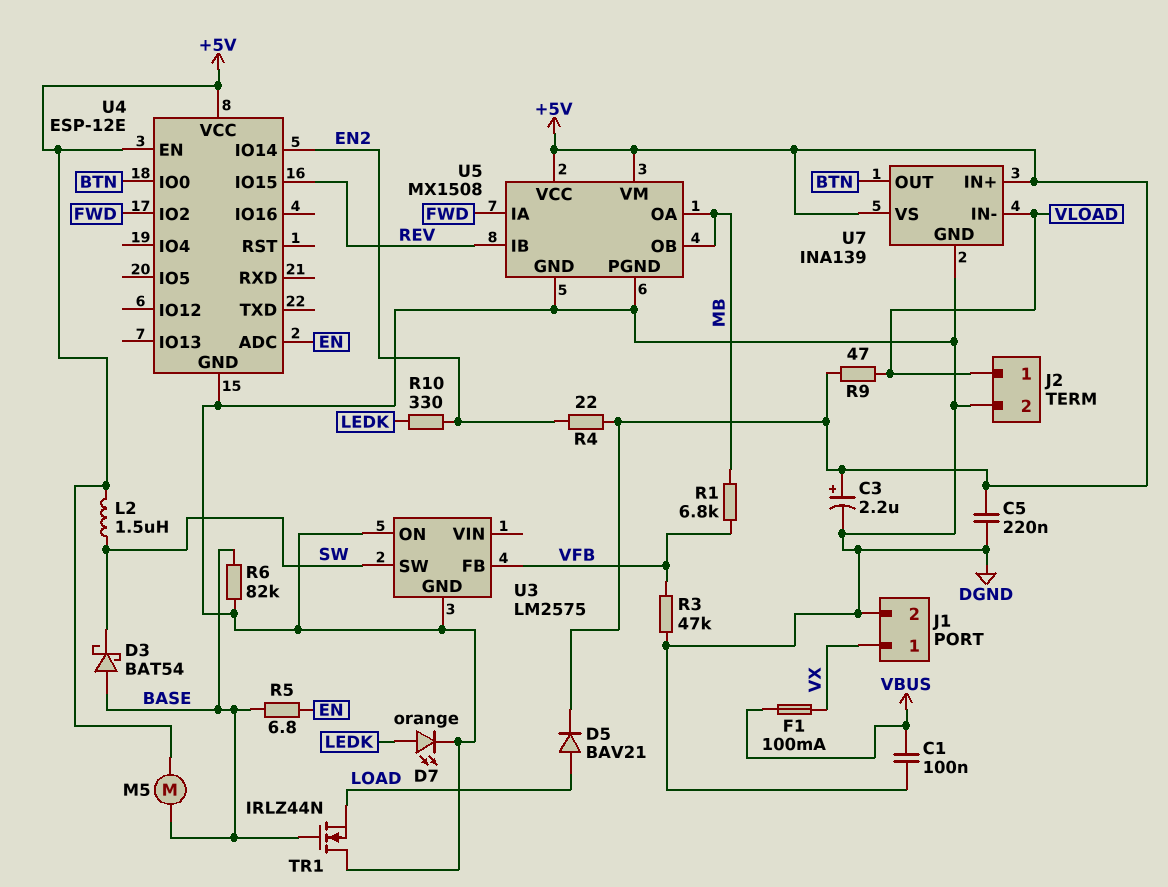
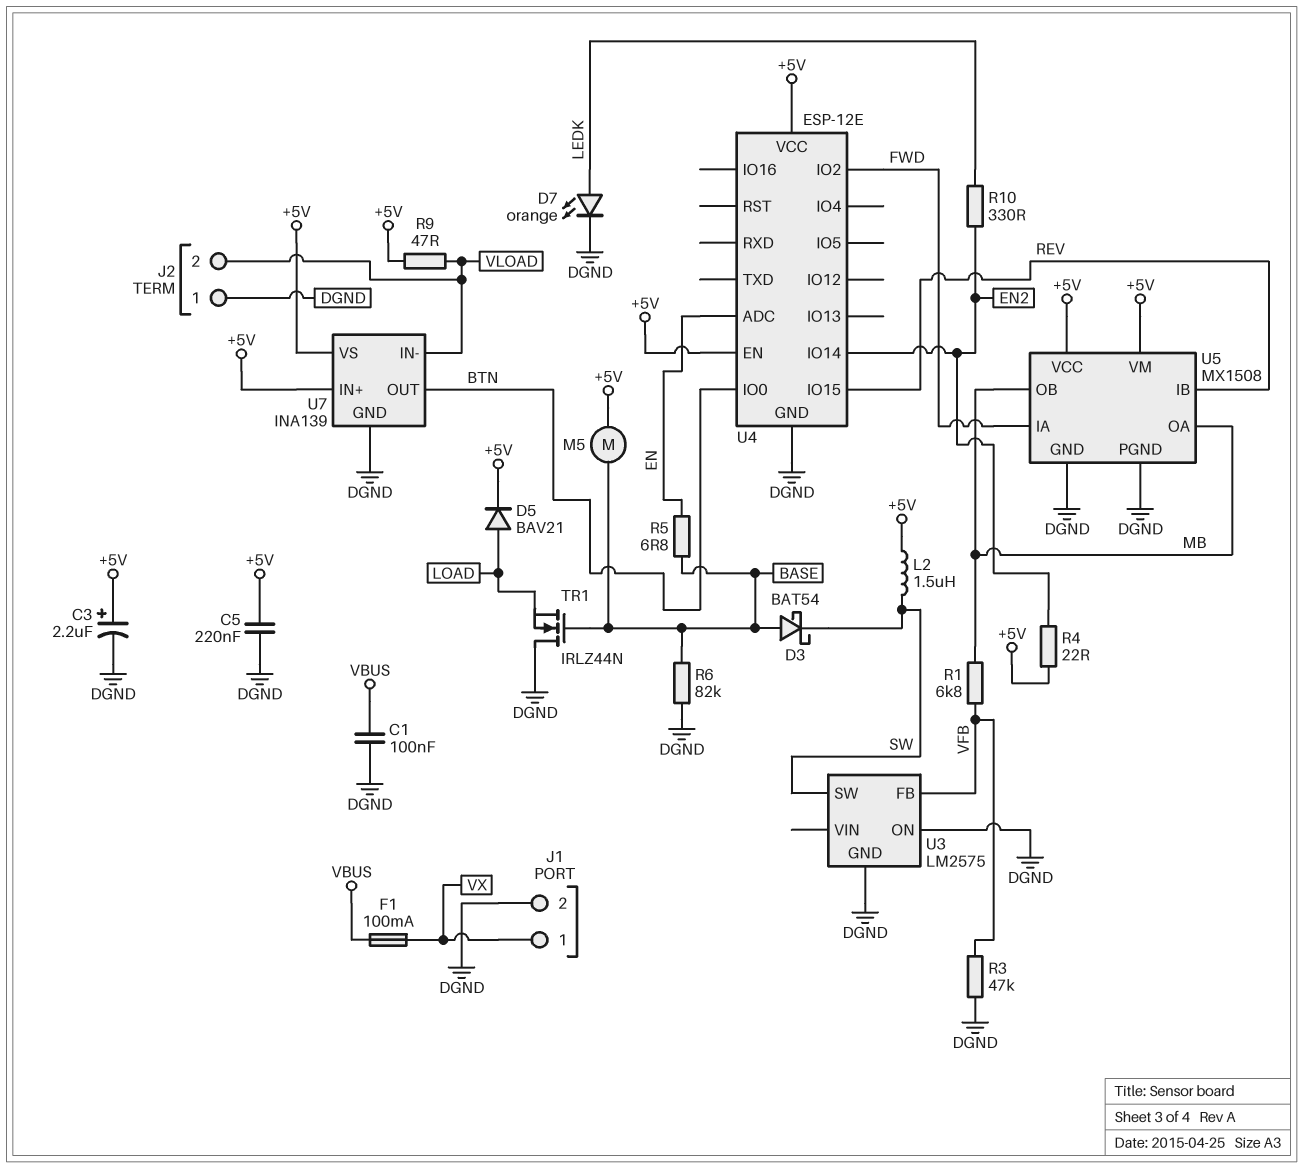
J2 pin 1: VLOAD -> DGND
J2 pin 2: DGND -> VLOAD

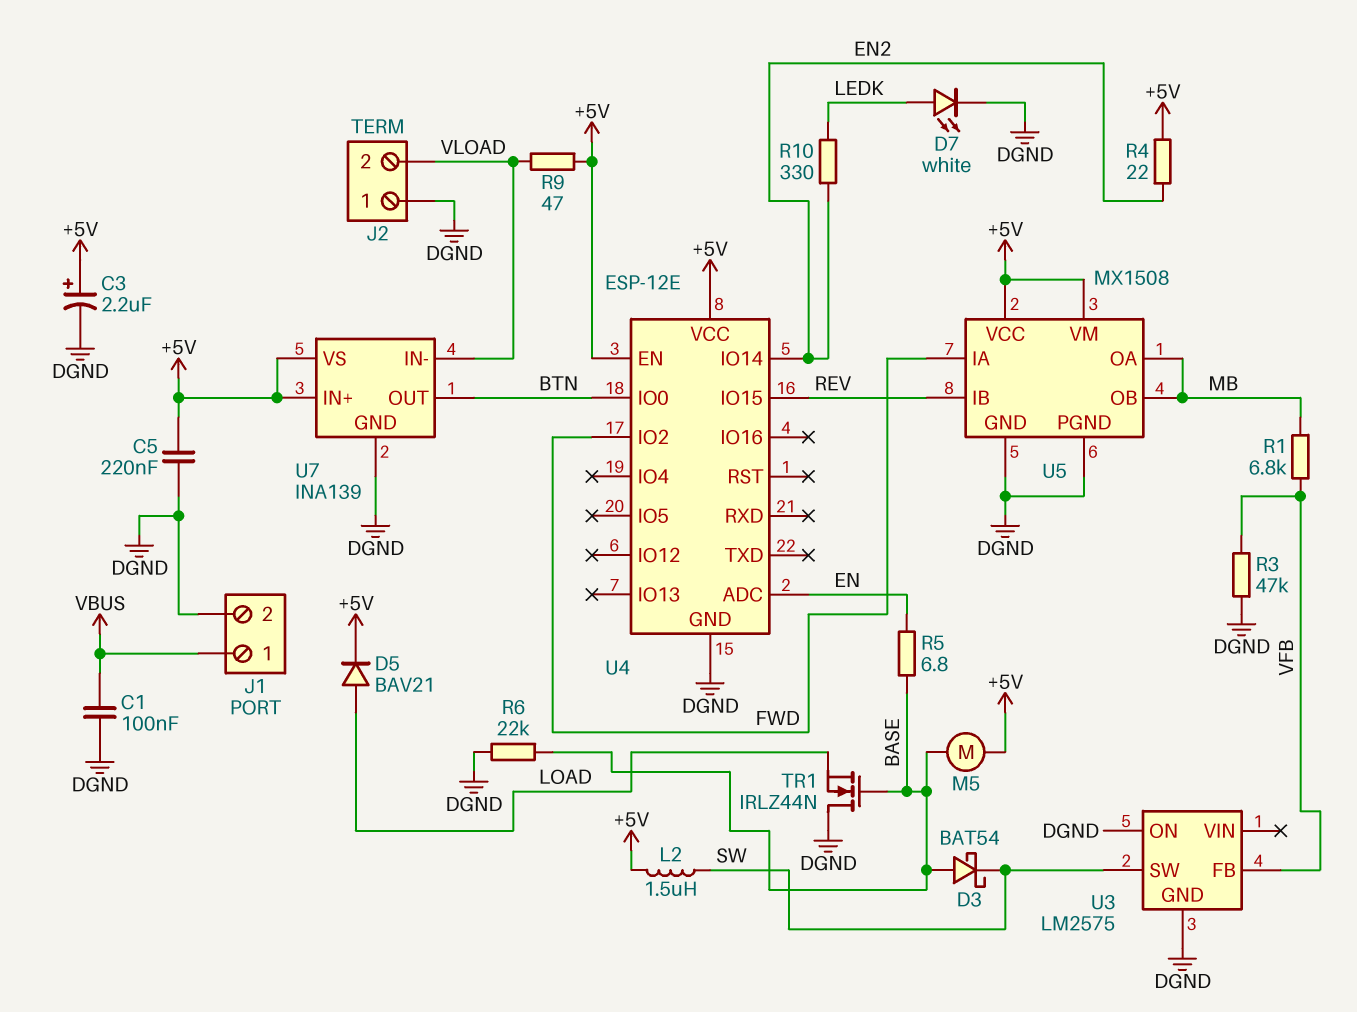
D7: LED orange (A LEDK, K DGND) -> LED white (A LEDK, K DGND)
F1: 100mA (VBUS, VX) -> none
J1 pin 1: VX -> VBUS
R6: 82k (BASE, DGND) -> 22k (BASE, DGND)

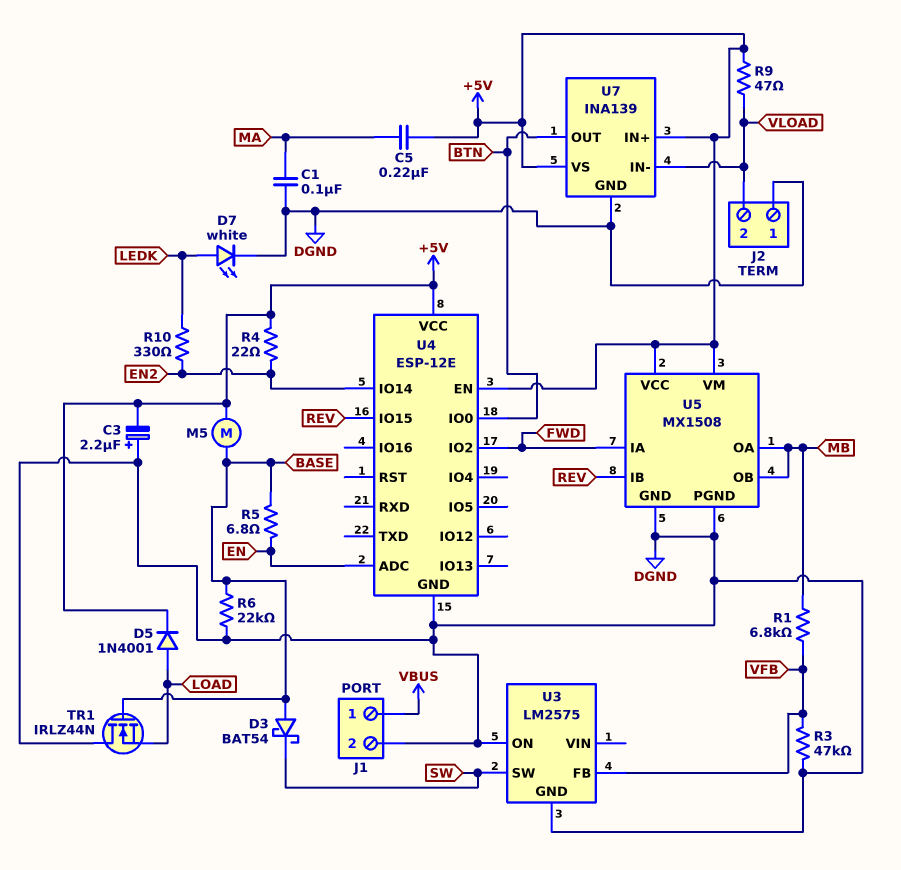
C1: 100nF (DGND, VBUS) -> 100nF (DGND, MA)
C3: 2.2uF (plus +5V, minus DGND) -> 2.2uF (plus DGND, minus +5V)
C5: 220nF (+5V, DGND) -> 220nF (+5V, MA)
D5: diode BAV21 (A LOAD, K +5V) -> diode 1N4001 (A LOAD, K +5V)
L2: 1.5uH (+5V, SW) -> none

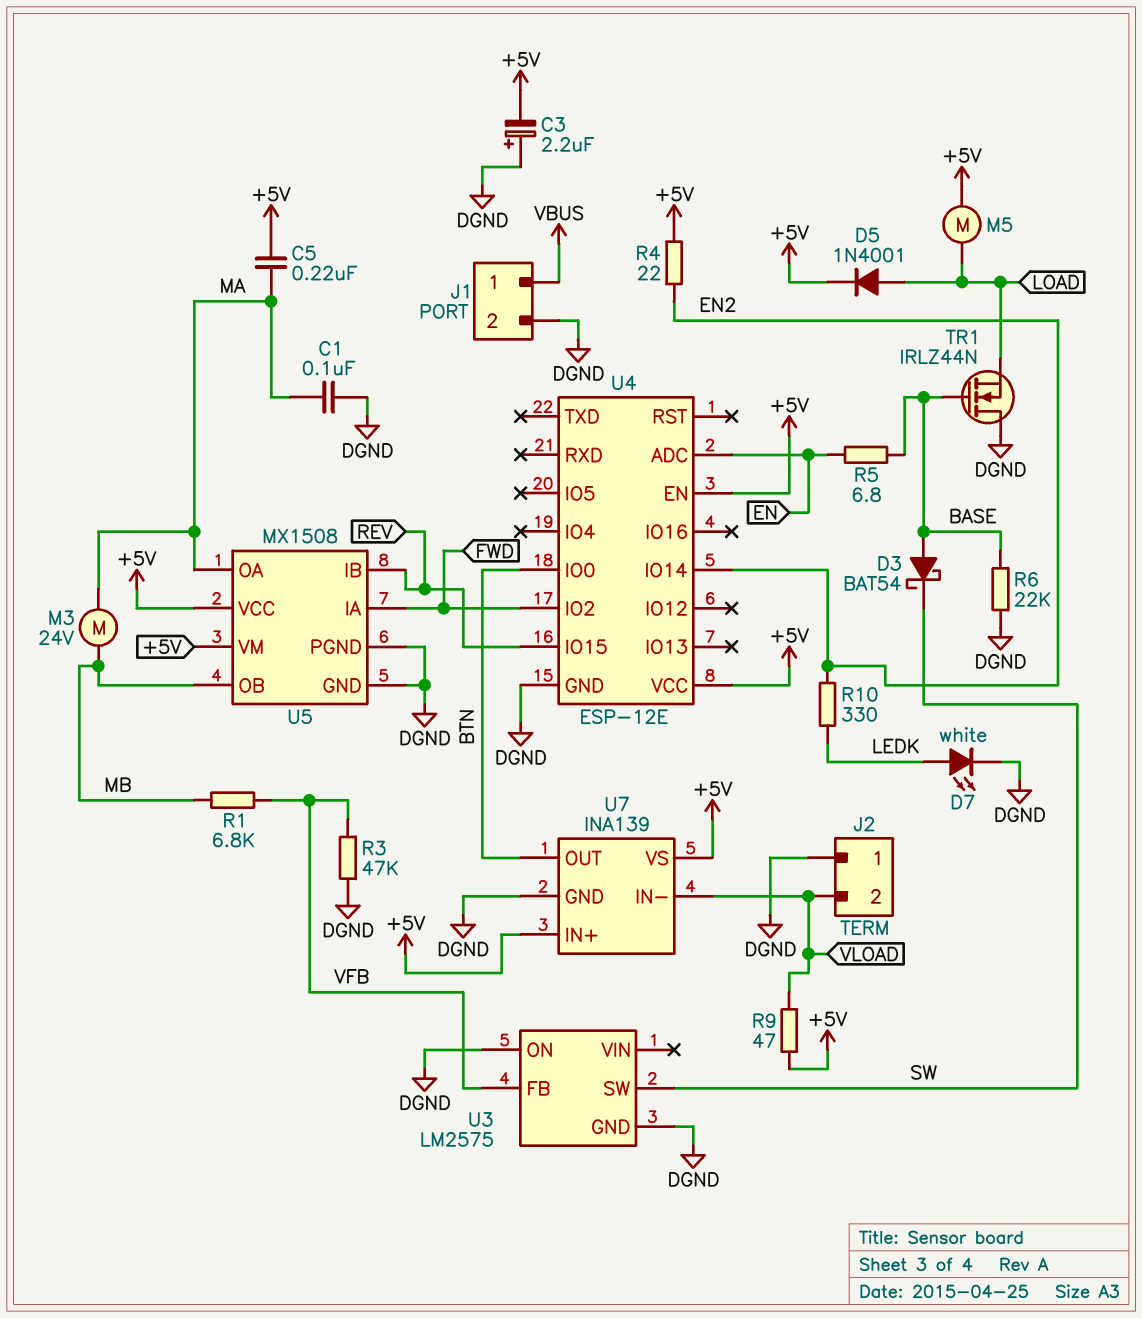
M3: none -> motor 24V (MA, MB)
M5: motor (+5V, BASE) -> motor (+5V, LOAD)
U5 pin OA: MB -> MA

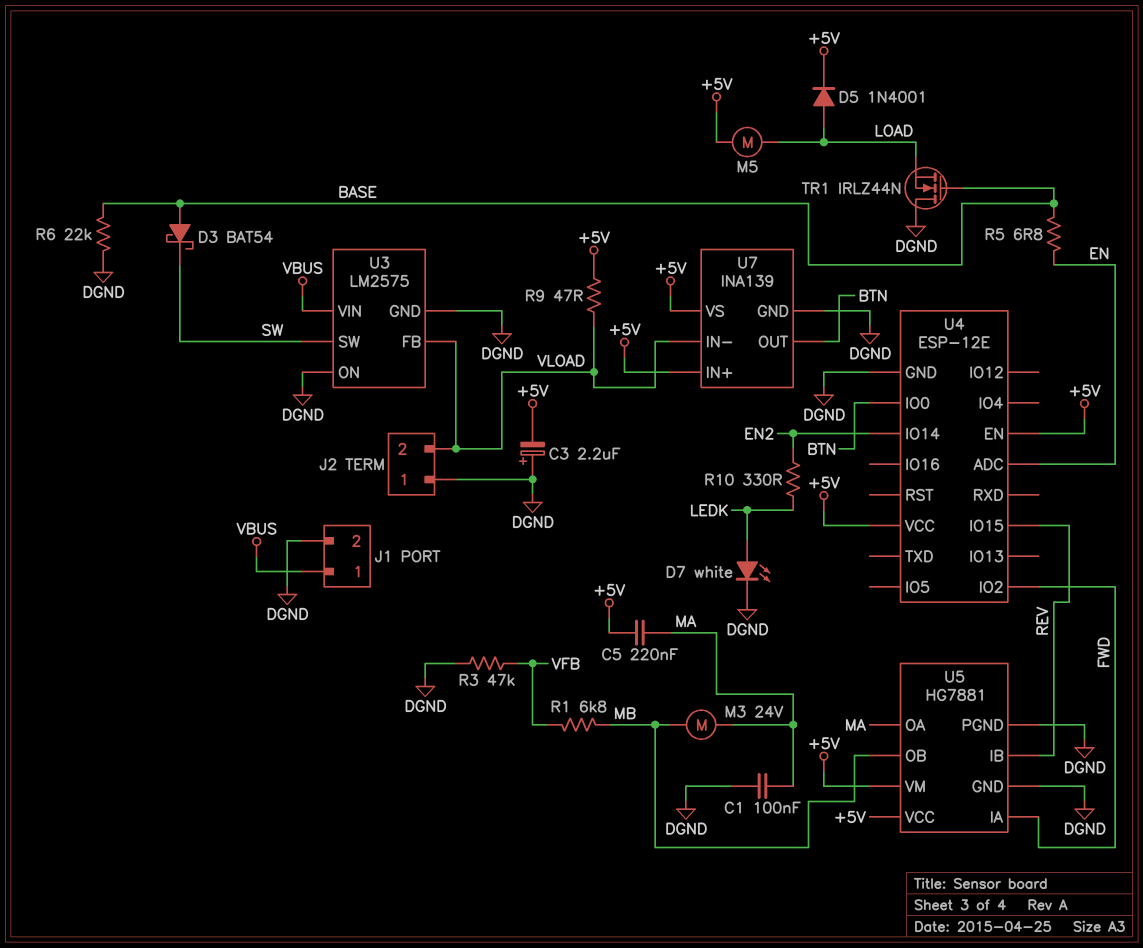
R4: 22 (+5V, EN2) -> none
U3 pin FB: VFB -> VLOAD
U3 pin VIN: none -> VBUS
U5: MX1508 -> HG7881

